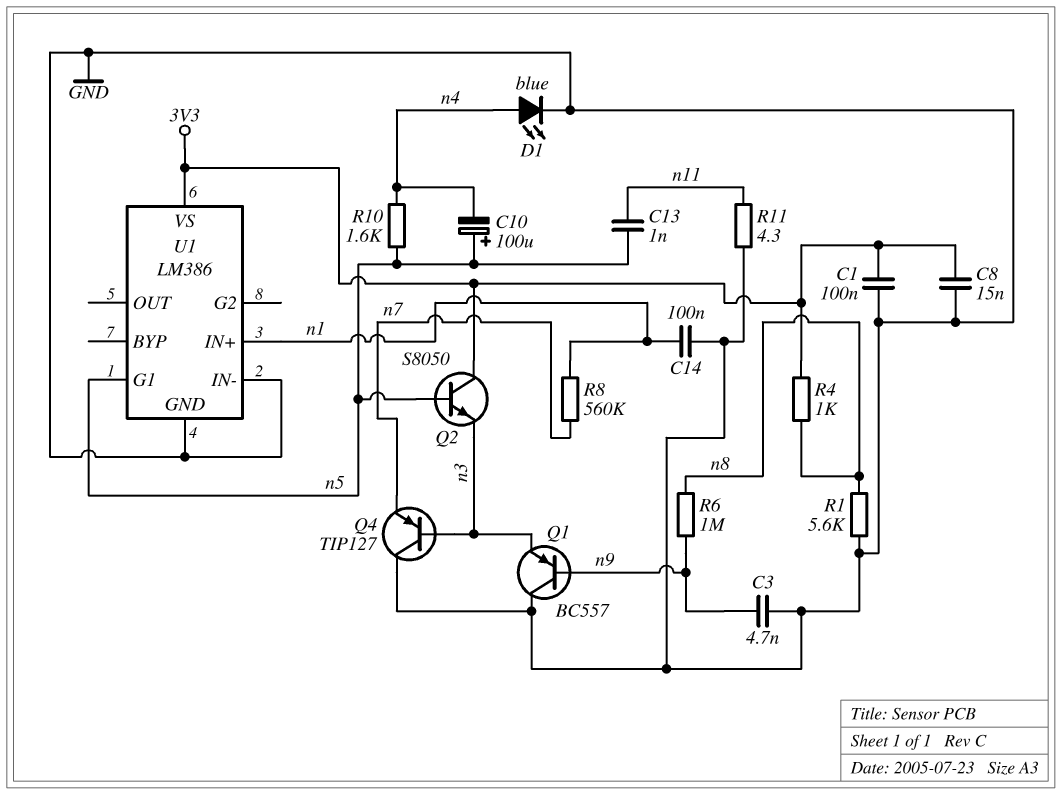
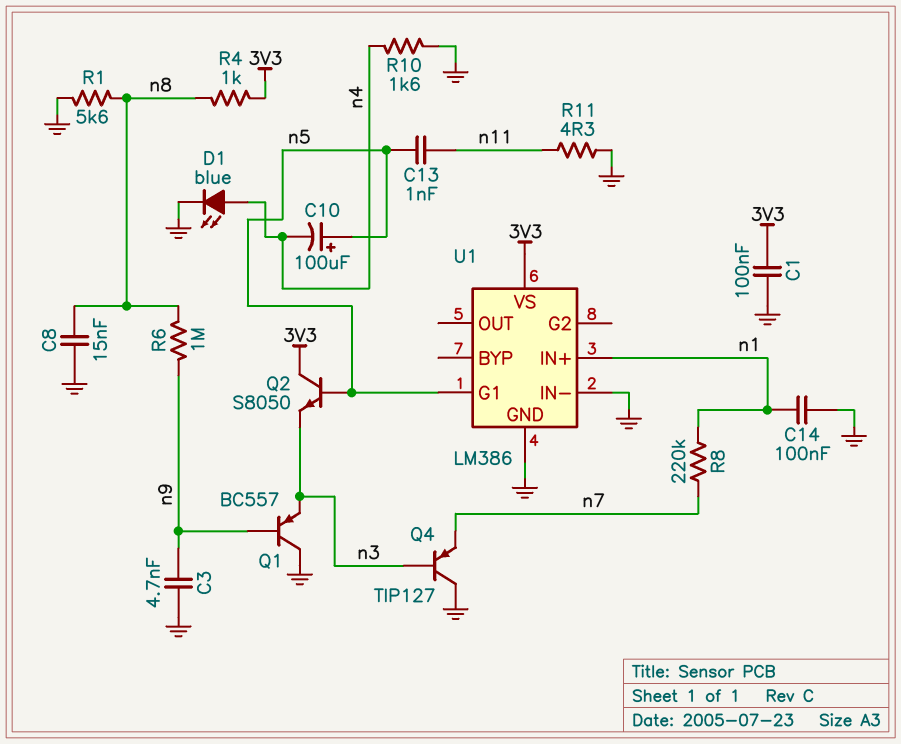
C8: 15nF (3V3, GND) -> 15nF (GND, n8)
R8: 560k (n1, n7) -> 220k (n1, n7)
R10: 1.6k (n4, n5) -> 1.6k (GND, n4)

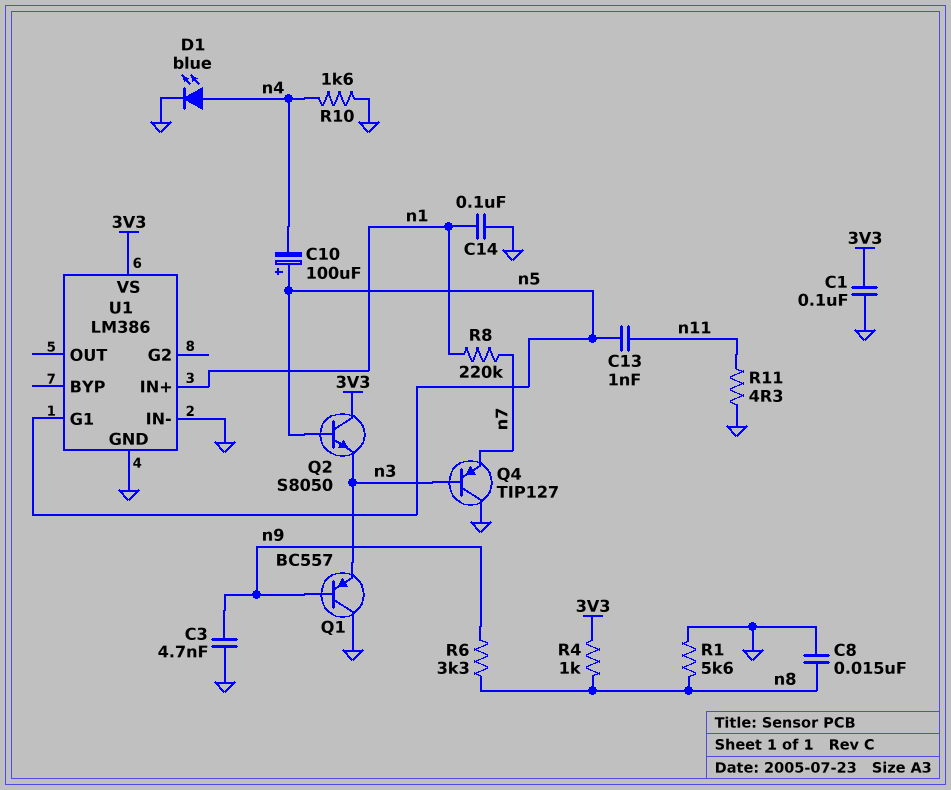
R6: 1M (n8, n9) -> 3.3k (n8, n9)

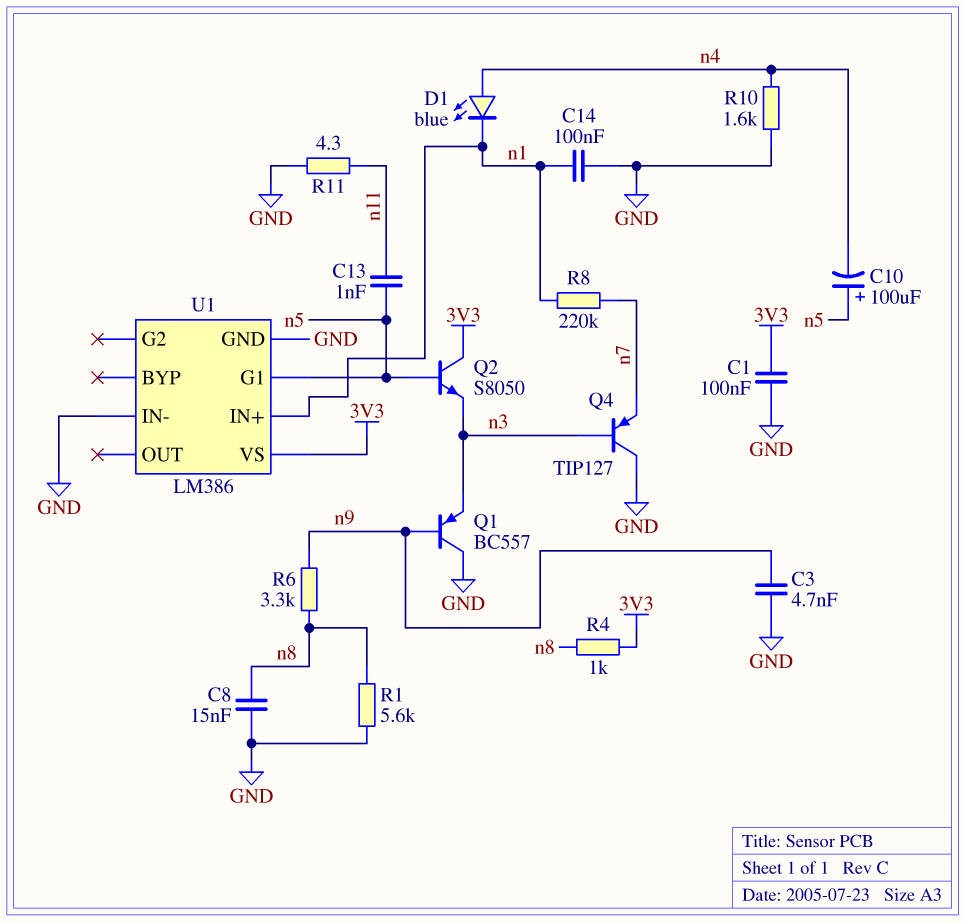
D1: LED blue (A n4, K GND) -> LED blue (A n4, K n1)

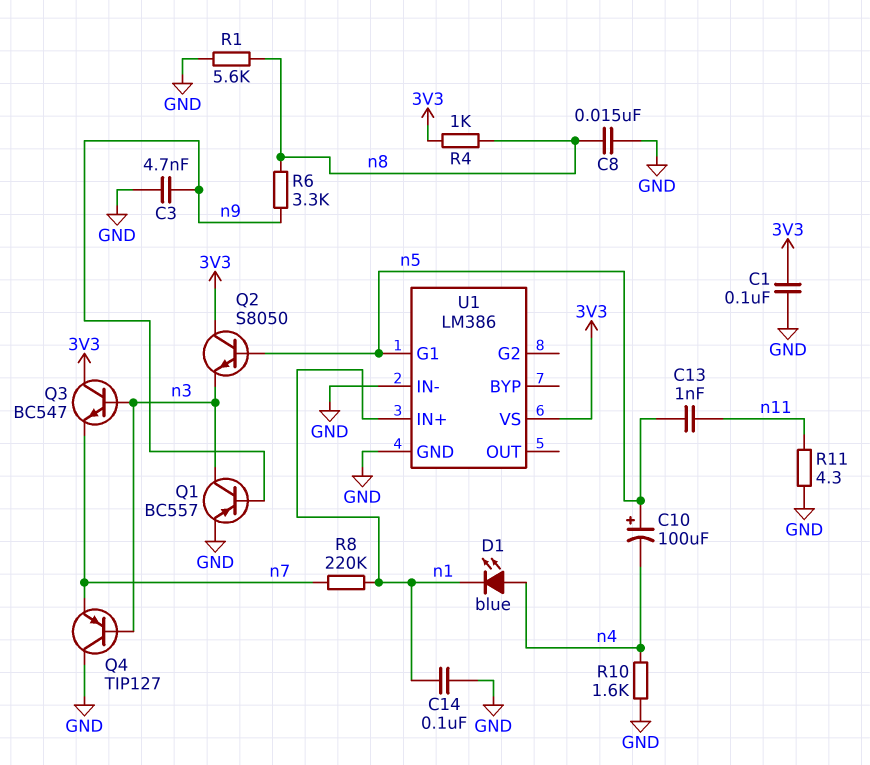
Q1: PNP BC557 (B n9, C GND, E n3) -> PNP BC557 (B n9, C n3, E GND)
Q3: none -> NPN BC547 (B n3, C 3V3, E n7)

